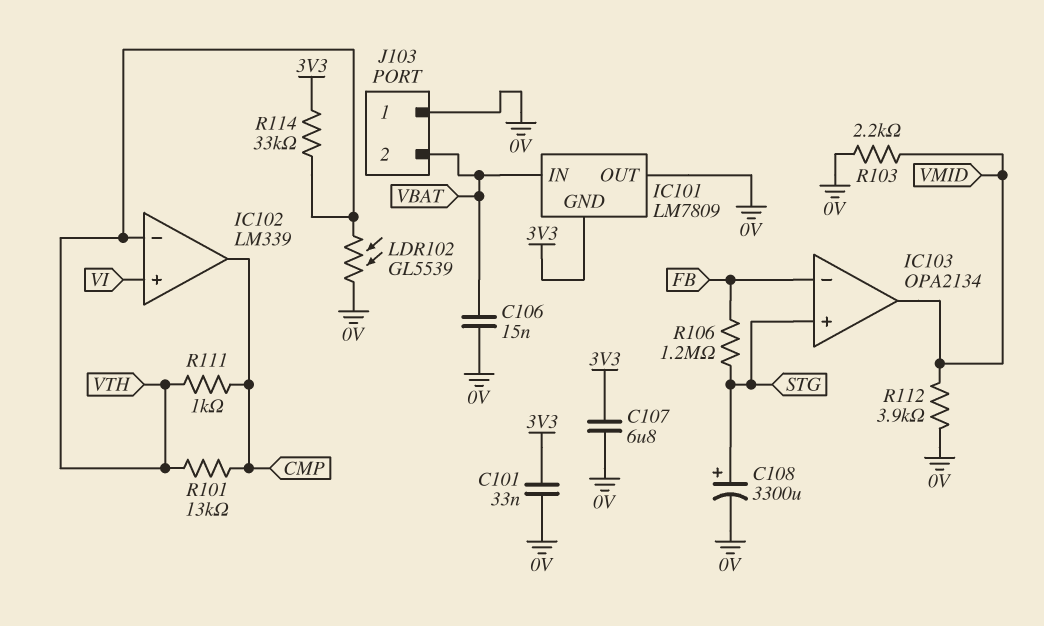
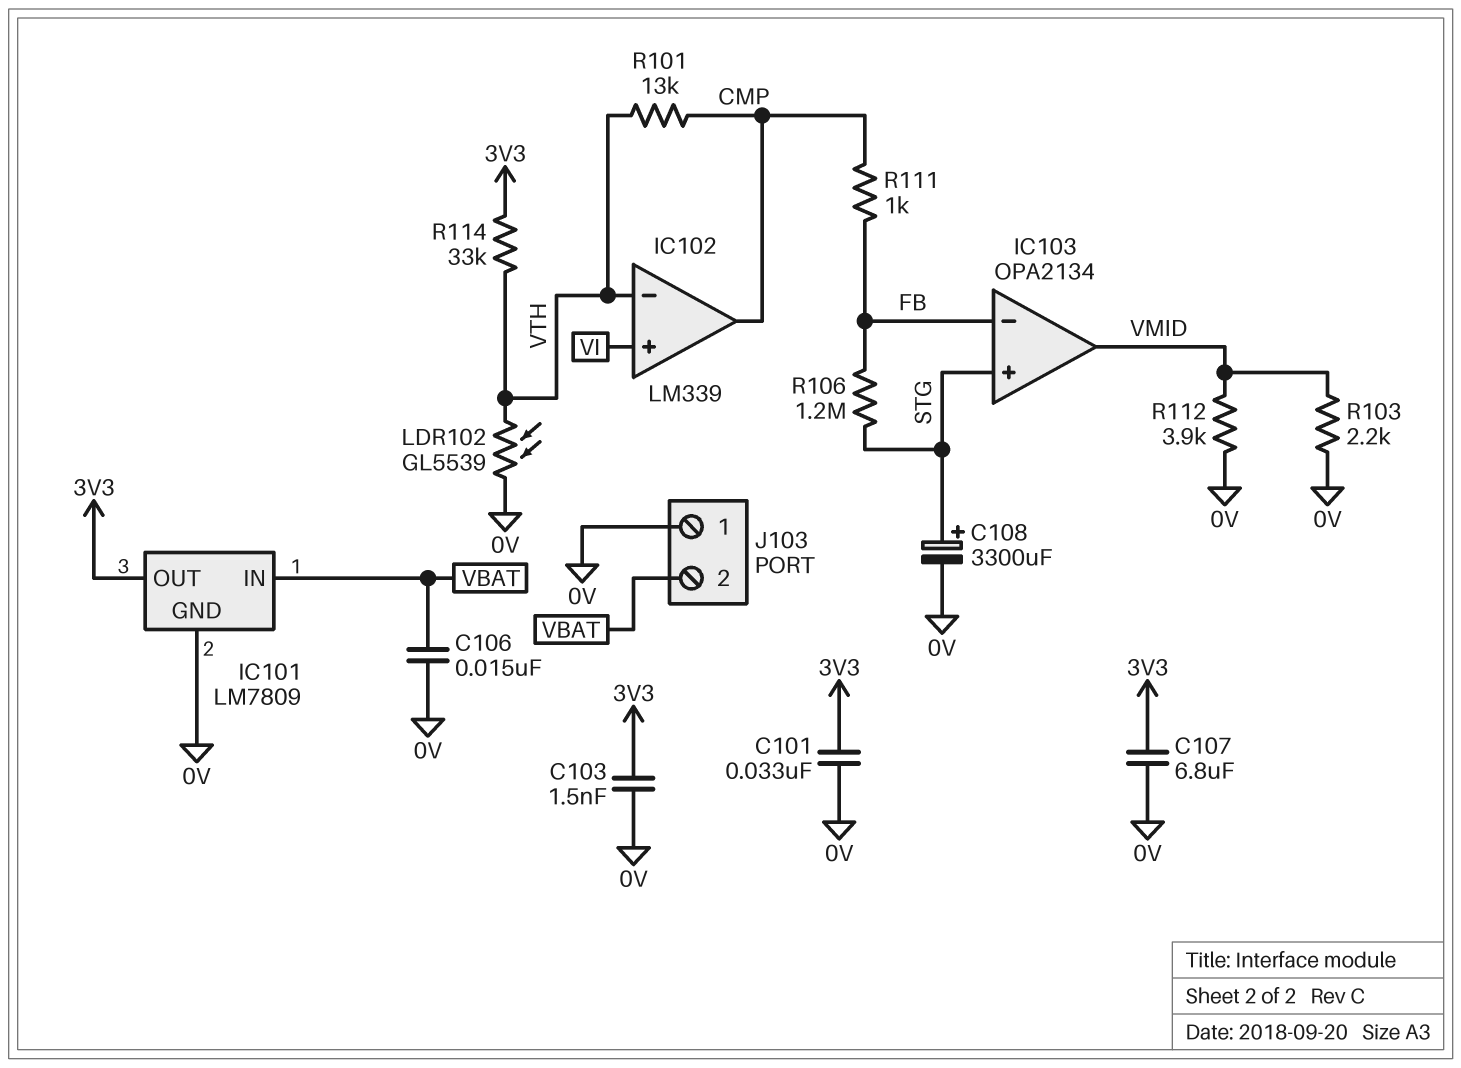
C103: none -> 1.5nF (0V, 3V3)
IC101 pin GND: 3V3 -> 0V
IC101 pin OUT: 0V -> 3V3
R111: 1k (CMP, VTH) -> 1k (CMP, FB)

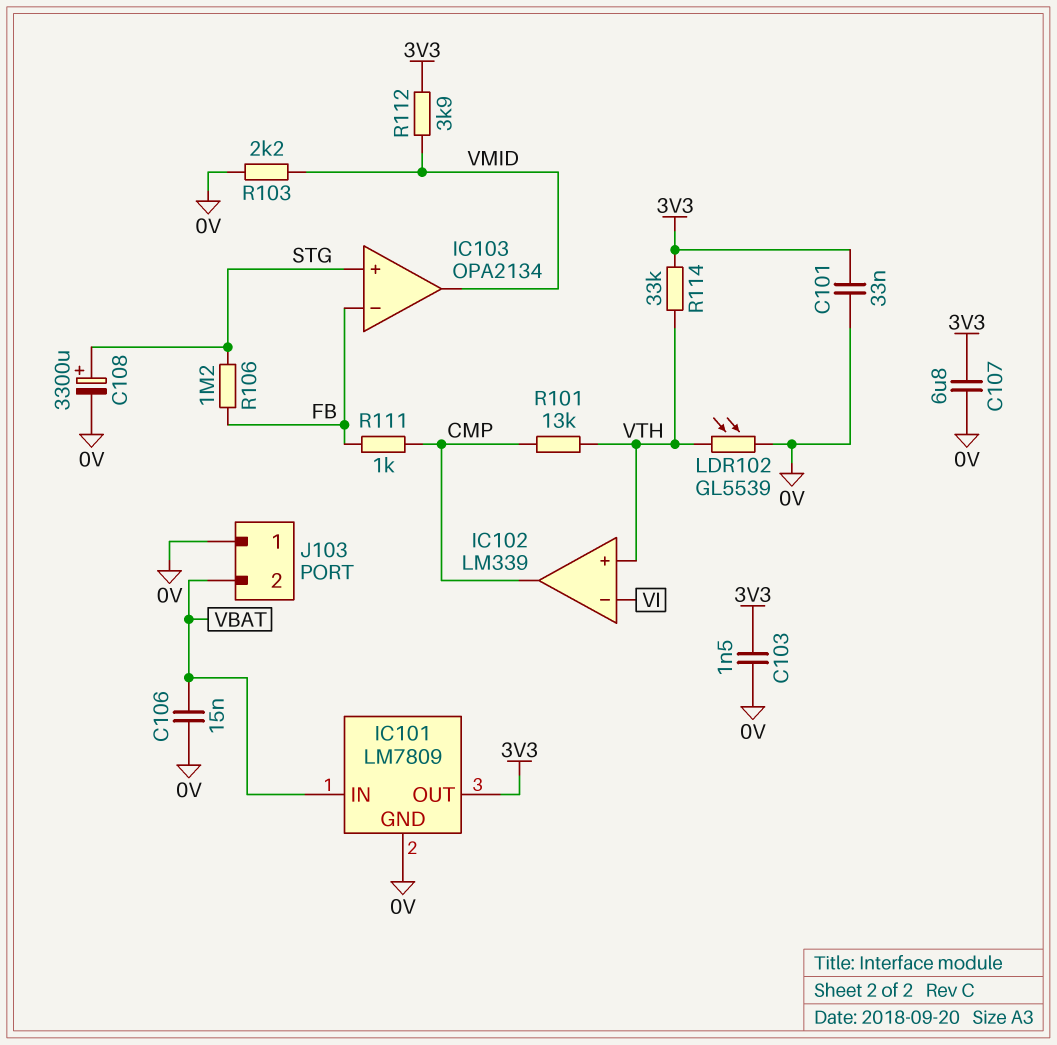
IC102 pin in+: VI -> VTH
IC102 pin in-: VTH -> VI
R112: 3.9k (0V, VMID) -> 3.9k (3V3, VMID)

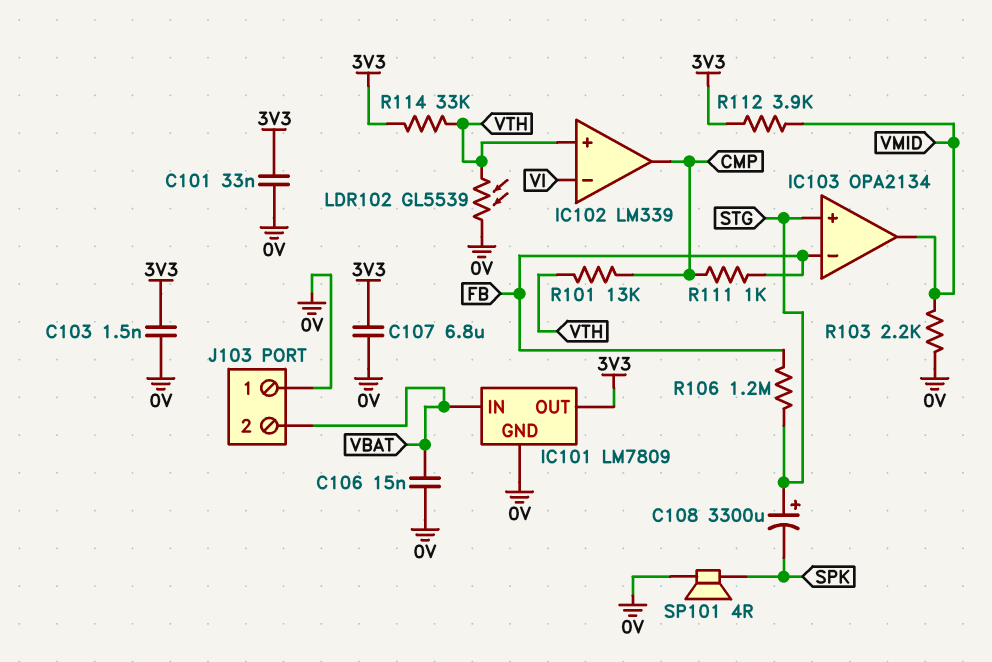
C108: 3300uF (plus STG, minus 0V) -> 3300uF (plus STG, minus SPK)
SP101: none -> speaker 4R (0V, SPK)

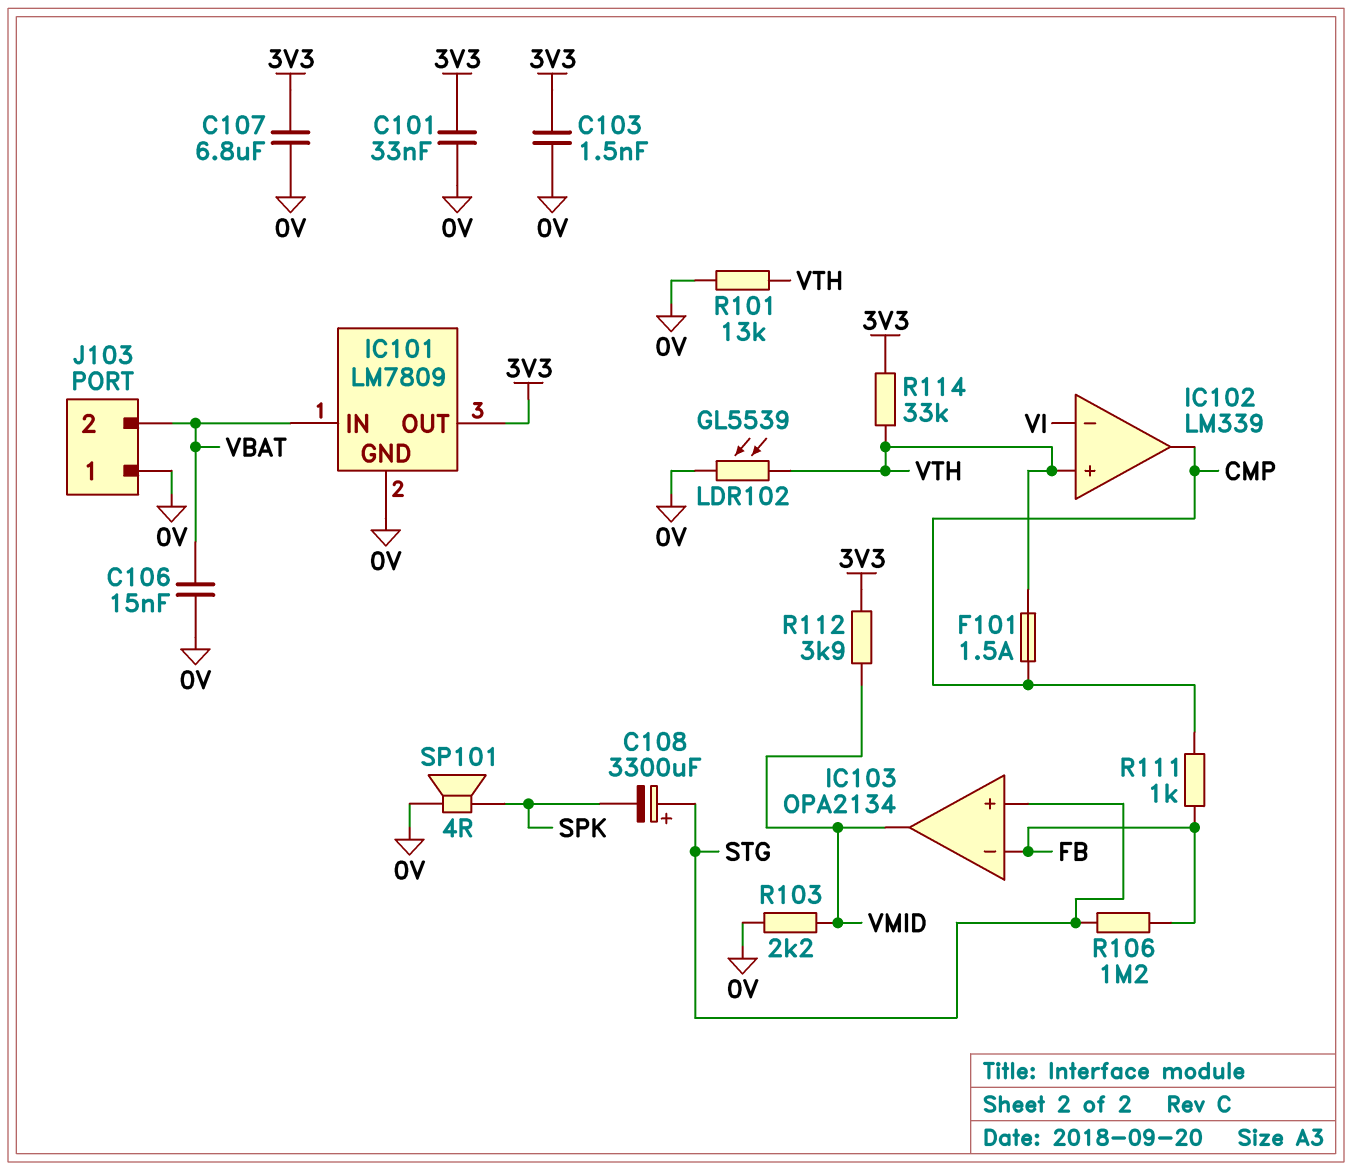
F101: none -> 1.5A (CMP, VTH)
R101: 13k (CMP, VTH) -> 13k (0V, VTH)

